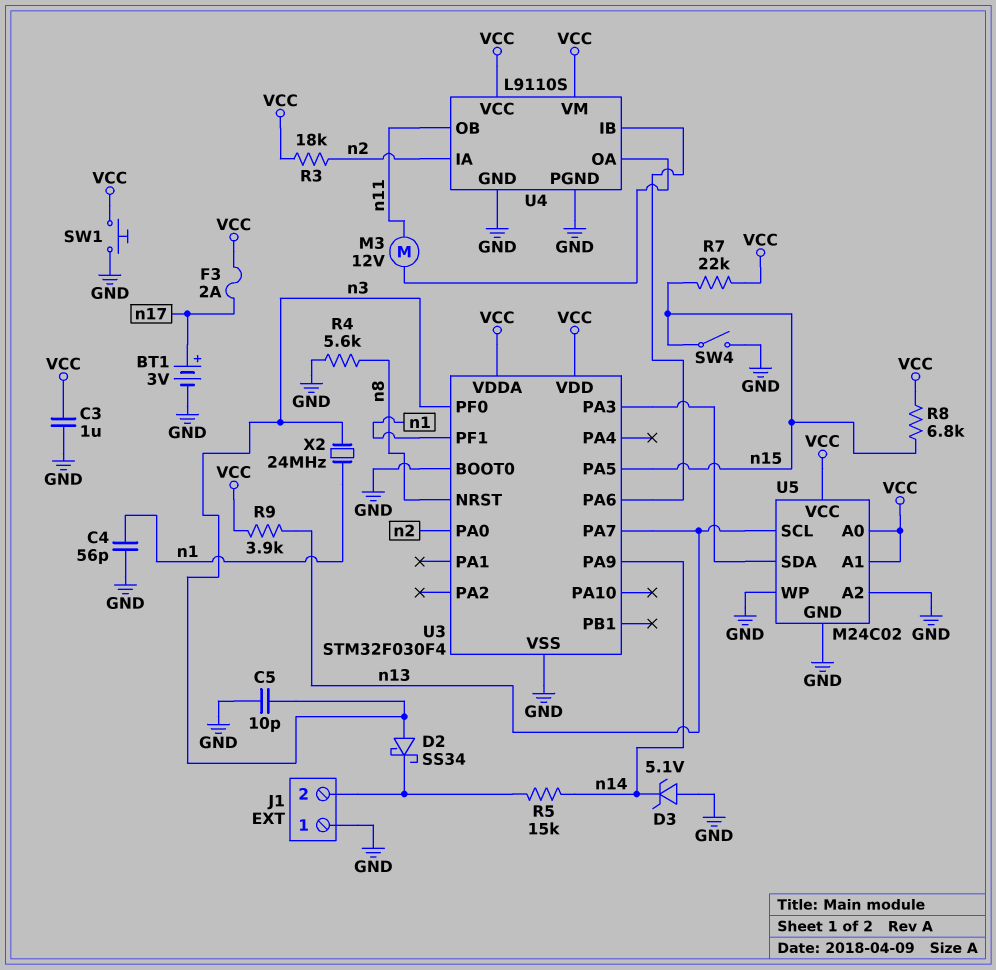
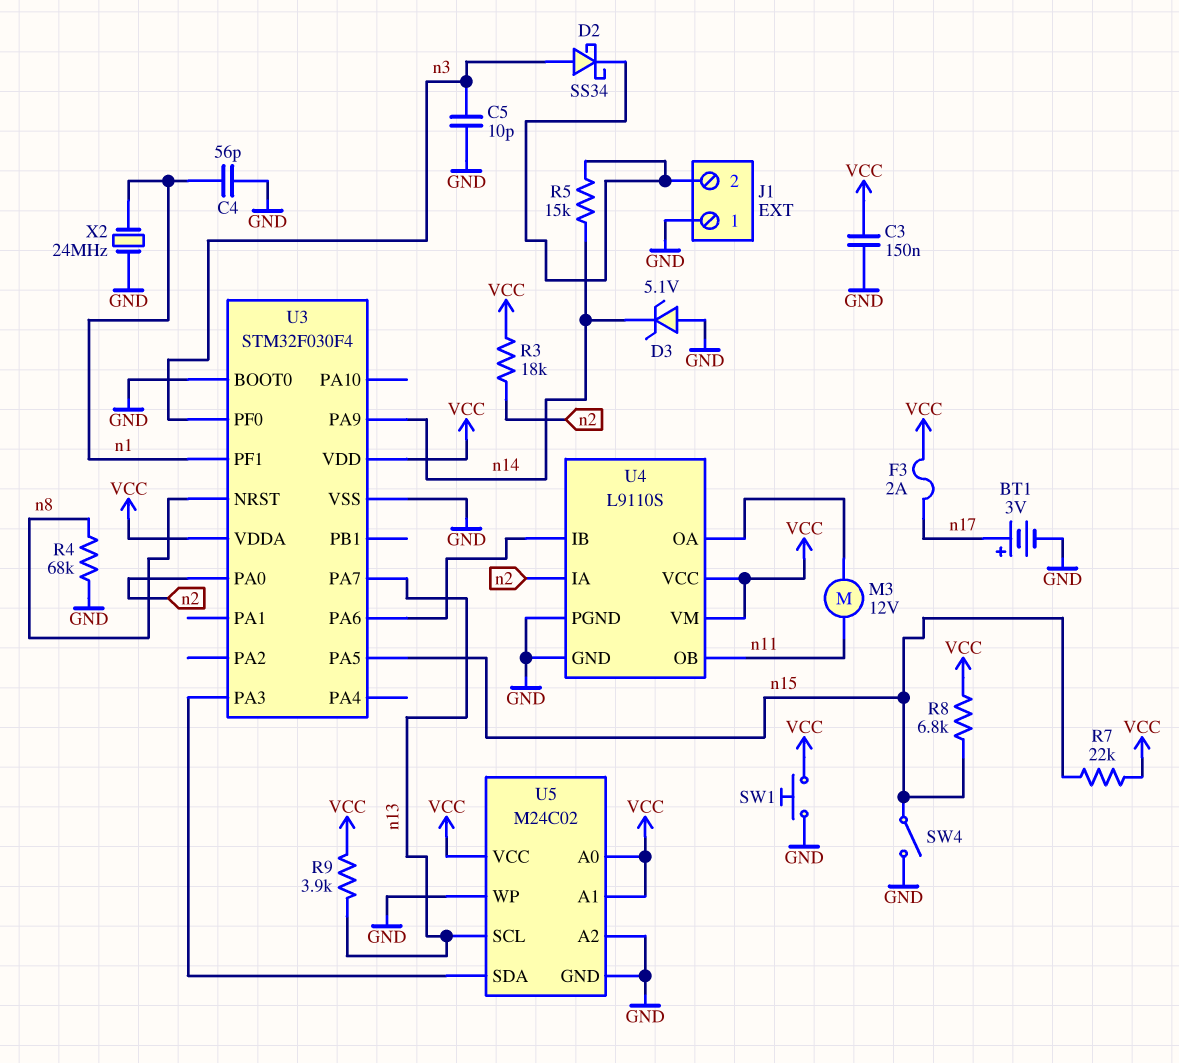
C3: 1uF (GND, VCC) -> 150nF (GND, VCC)
R4: 5.6k (GND, n8) -> 68k (GND, n8)
X2: 24MHz (n1, n3) -> 24MHz (GND, n1)

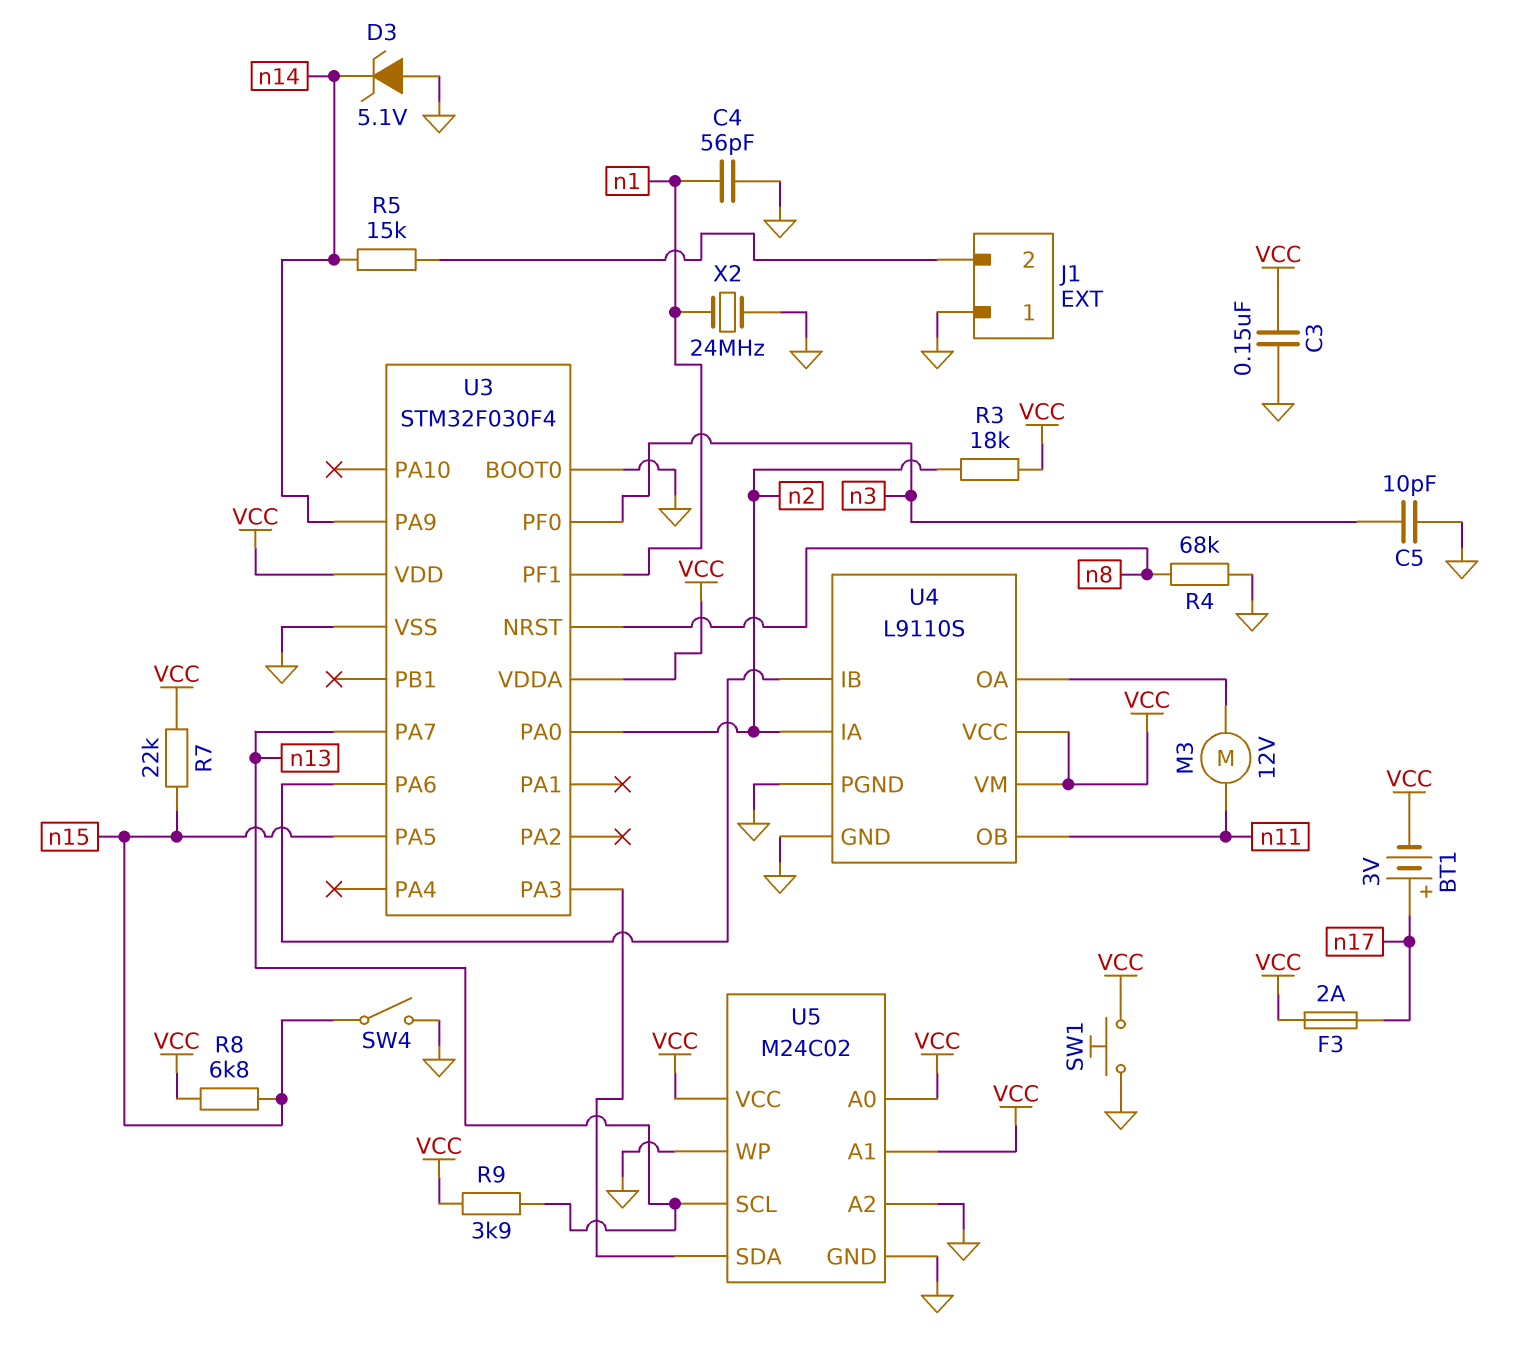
BT1: 3V (plus n17, minus GND) -> 3V (plus n17, minus VCC)
D2: schottky SS34 (A n3, K J1/2) -> none

